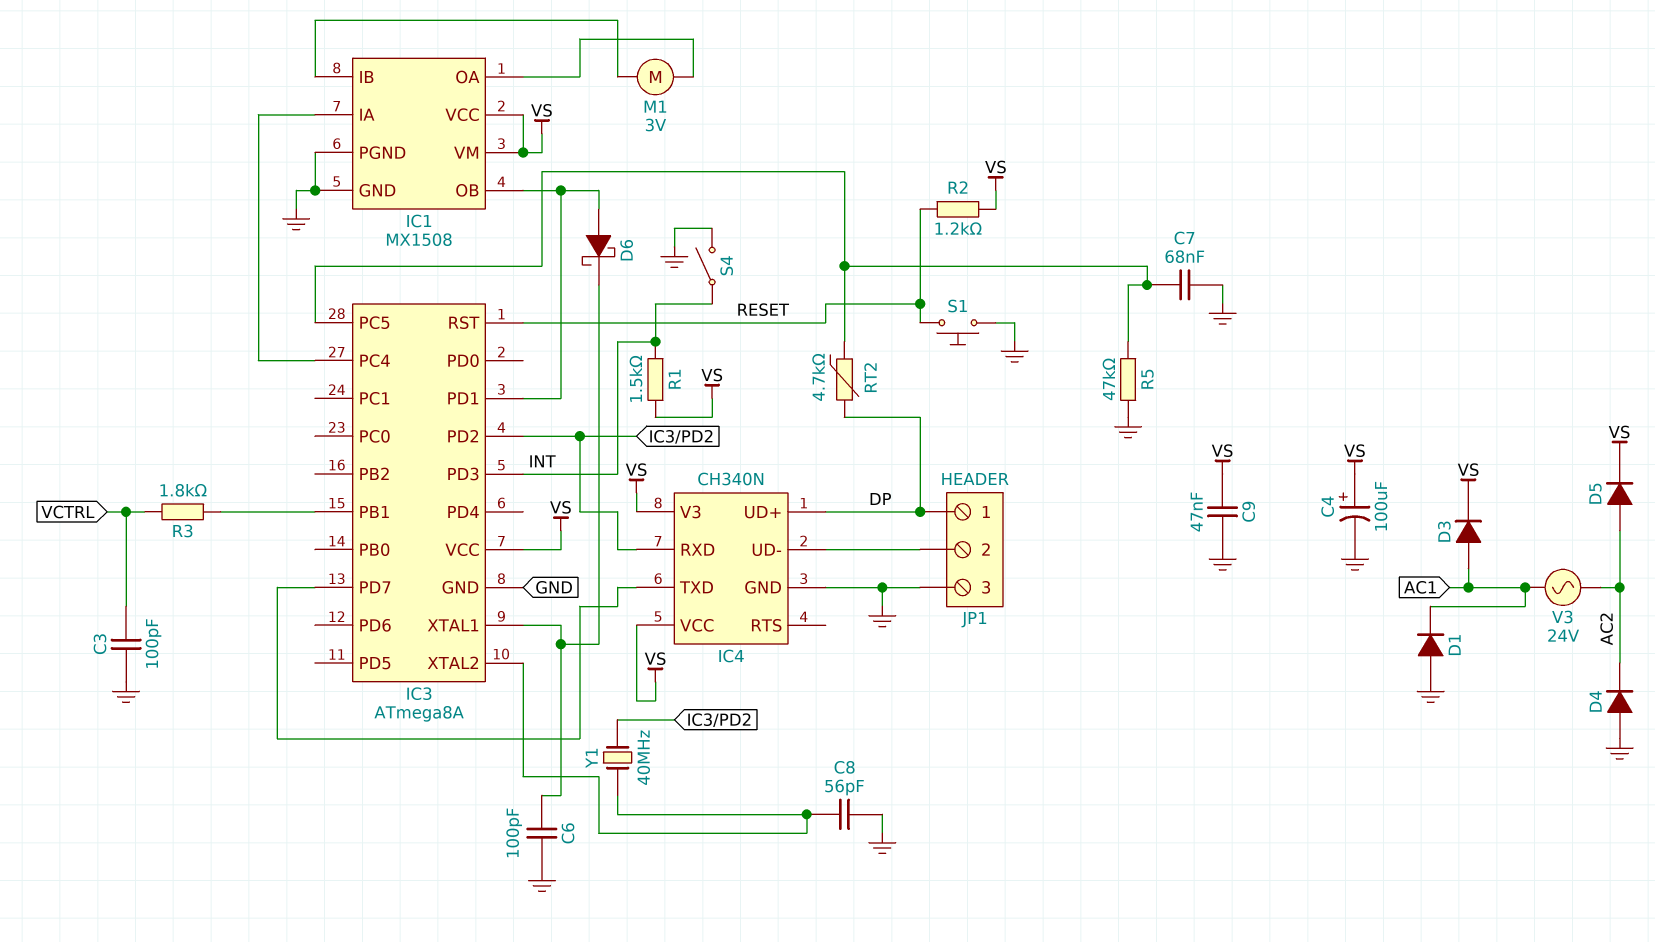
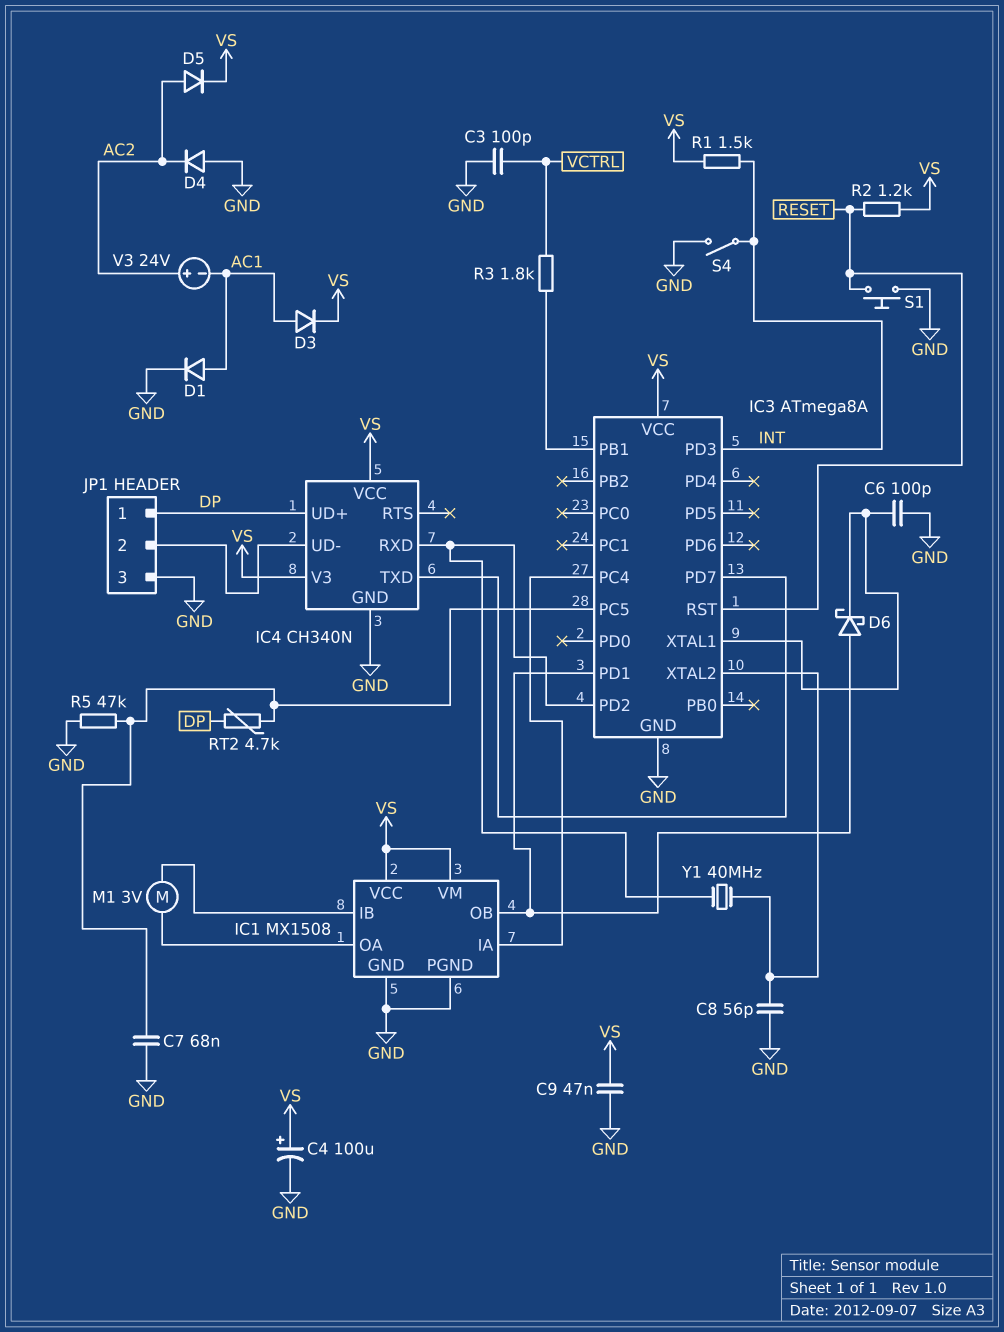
D1: diode (A GND, K AC1) -> diode (A AC1, K GND)
V3: AC 24V (AC1, AC2) -> 24V (plus AC2, minus AC1)

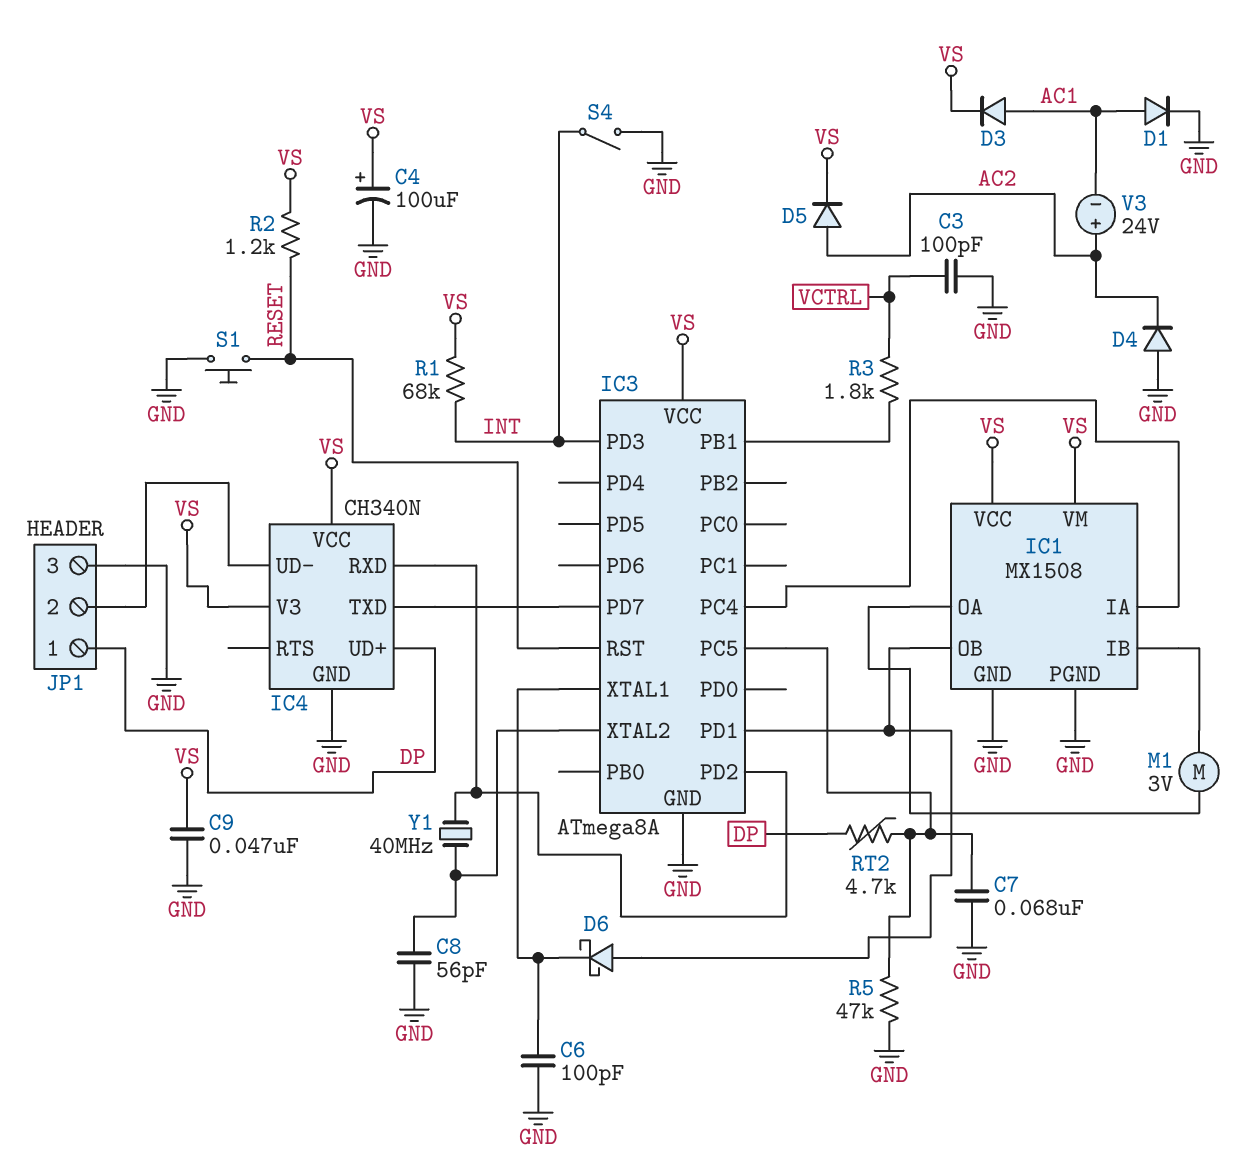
R1: 1.5k (INT, VS) -> 68k (INT, VS)

